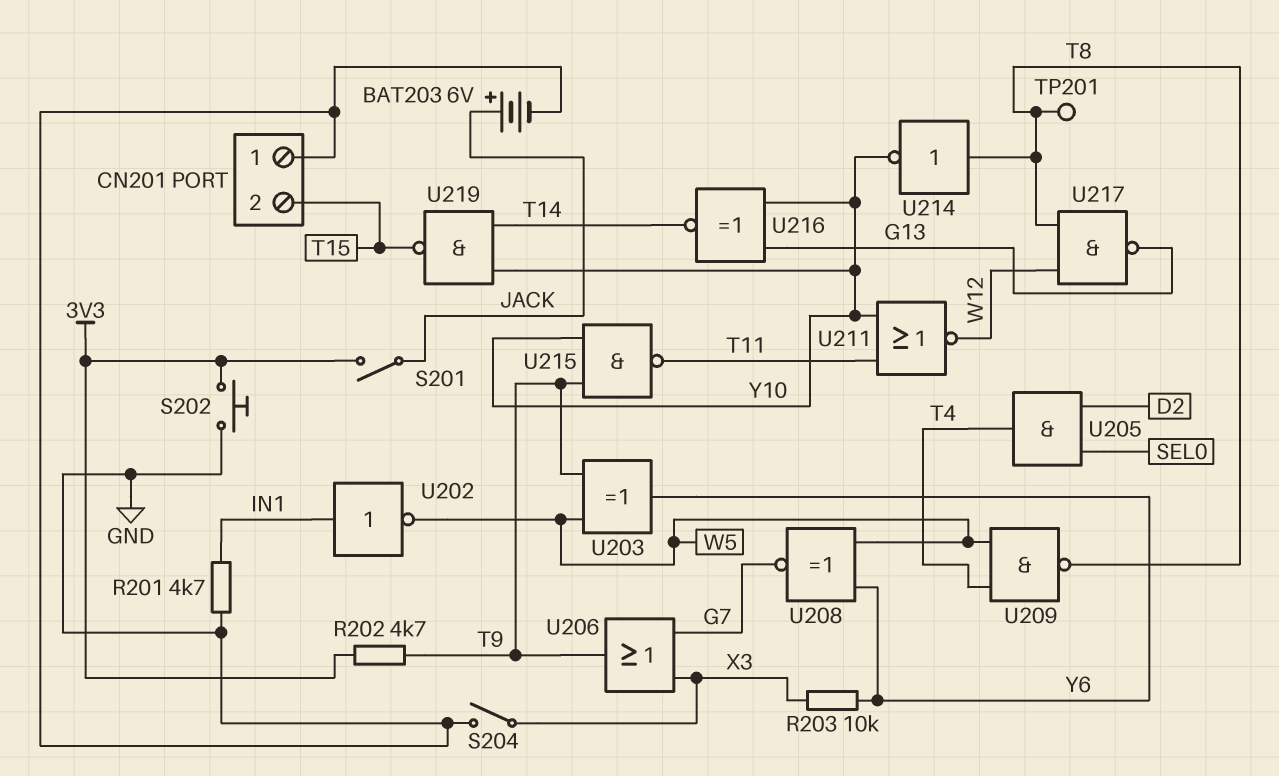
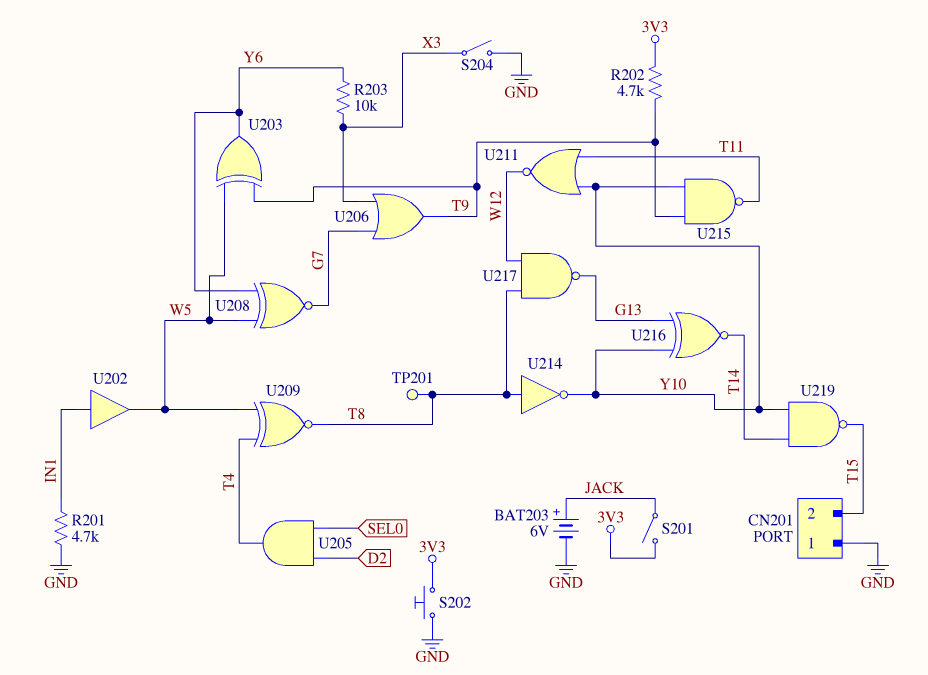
U202: NOT (in IN1, out W5) -> buffer (in IN1, out W5)
U209: NAND (in T4, in W5, out T8) -> XNOR (in T4, in W5, out T8)

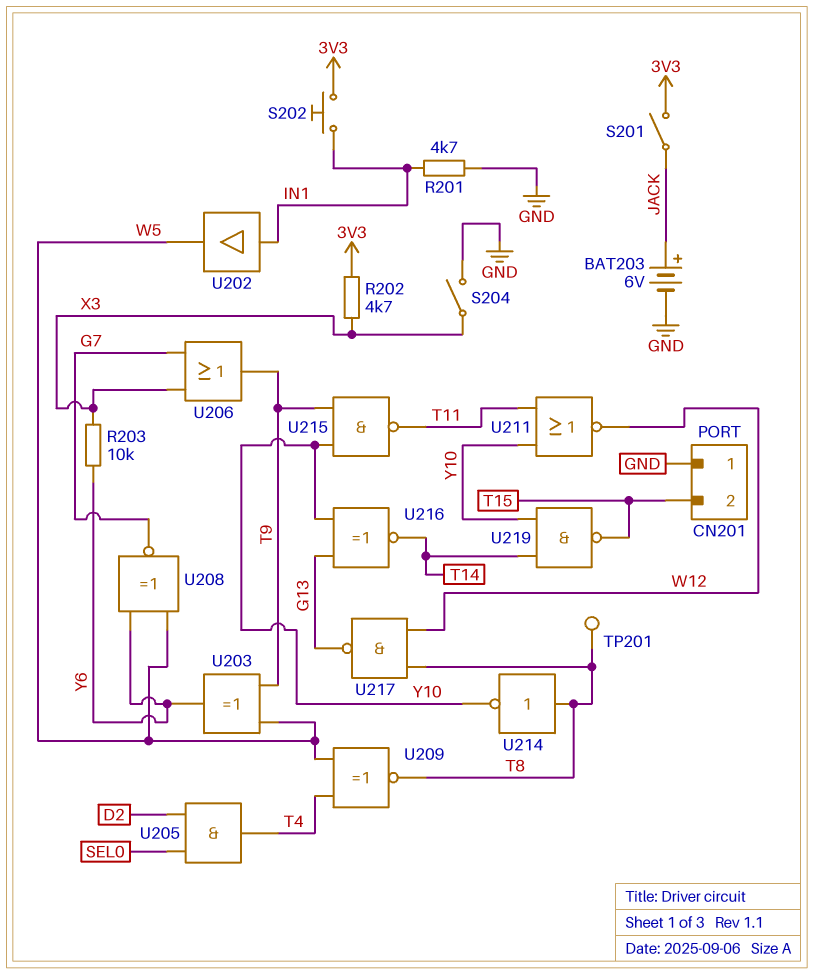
R202: 4.7k (3V3, T9) -> 4.7k (3V3, X3)
S202: button (3V3, GND) -> button (3V3, IN1)

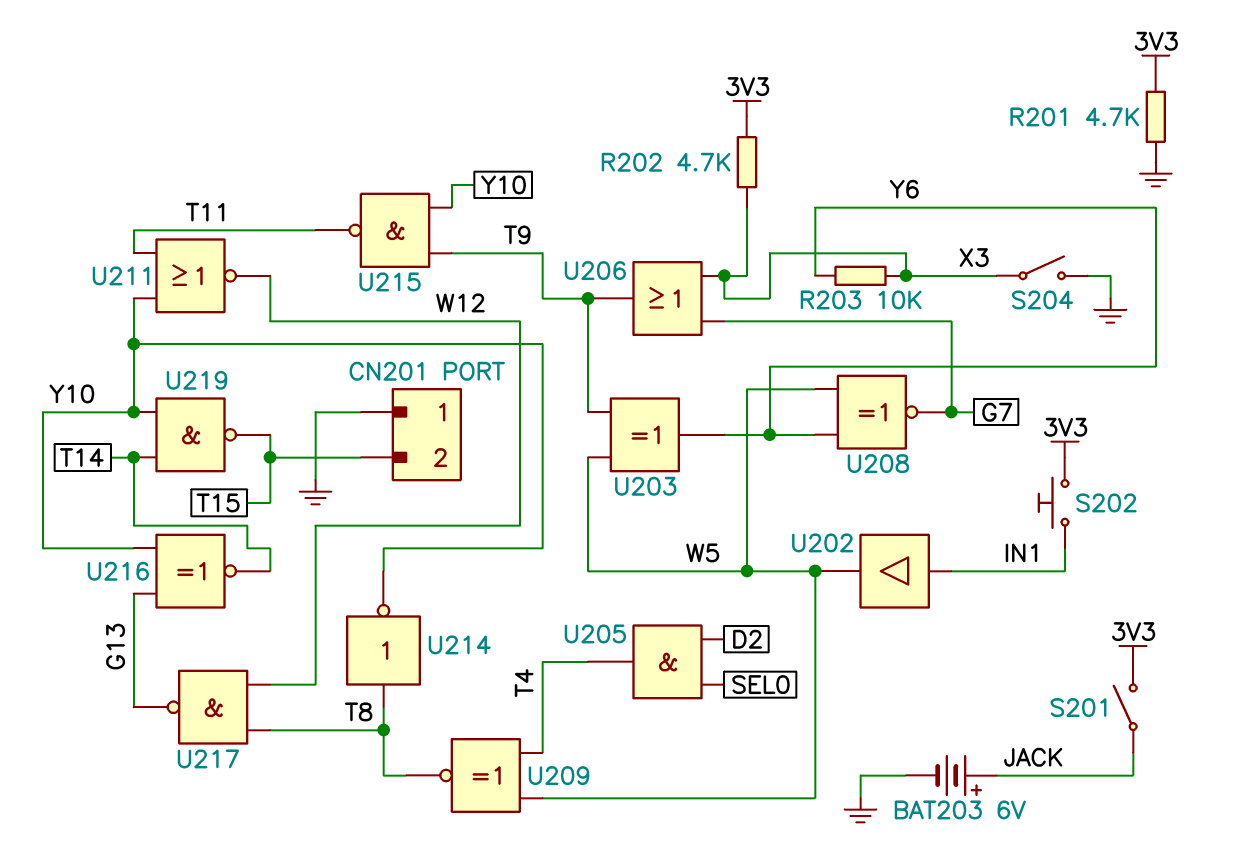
R201: 4.7k (GND, IN1) -> 4.7k (3V3, GND)
TP201: test point (T8) -> none

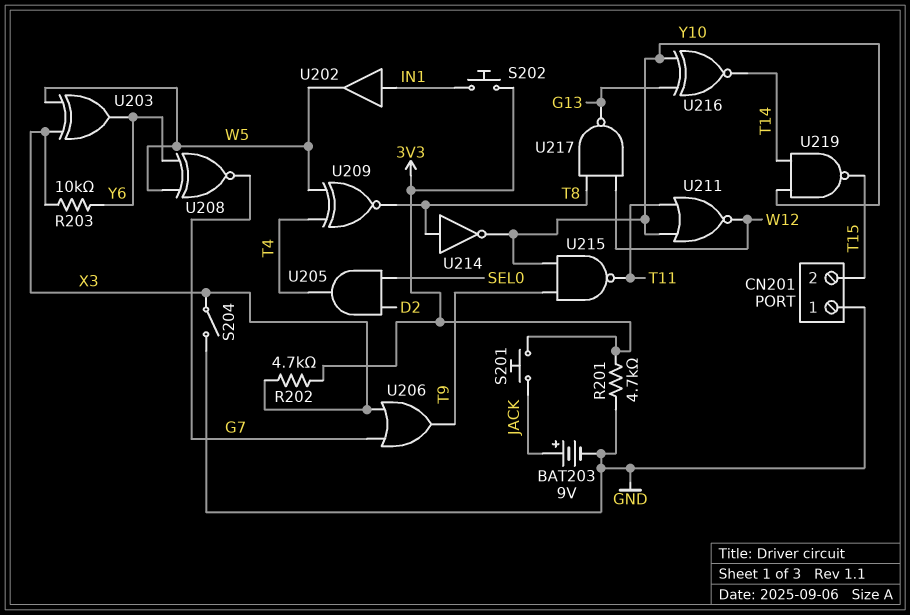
BAT203: 6V (plus JACK, minus GND) -> 9V (plus JACK, minus GND)
S201: switch (3V3, JACK) -> button (3V3, JACK)
U203: XOR (in T9, in W5, out Y6) -> XOR (in W5, in X3, out Y6)

